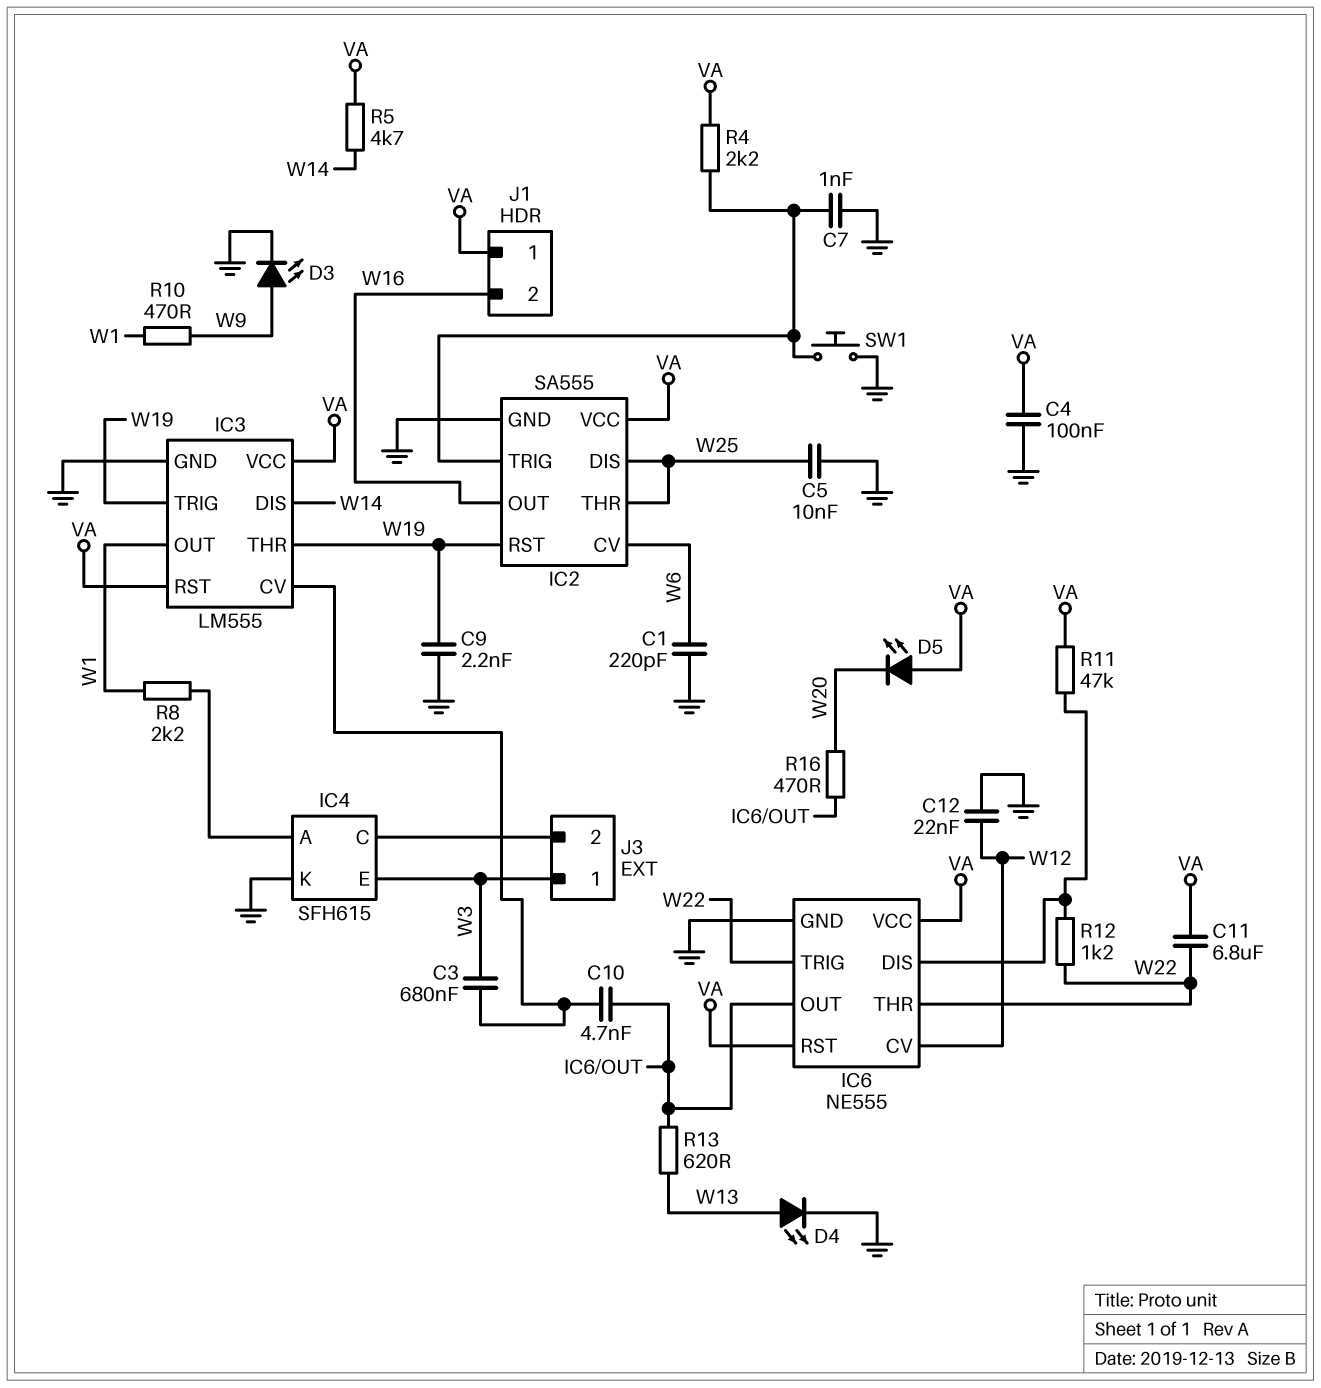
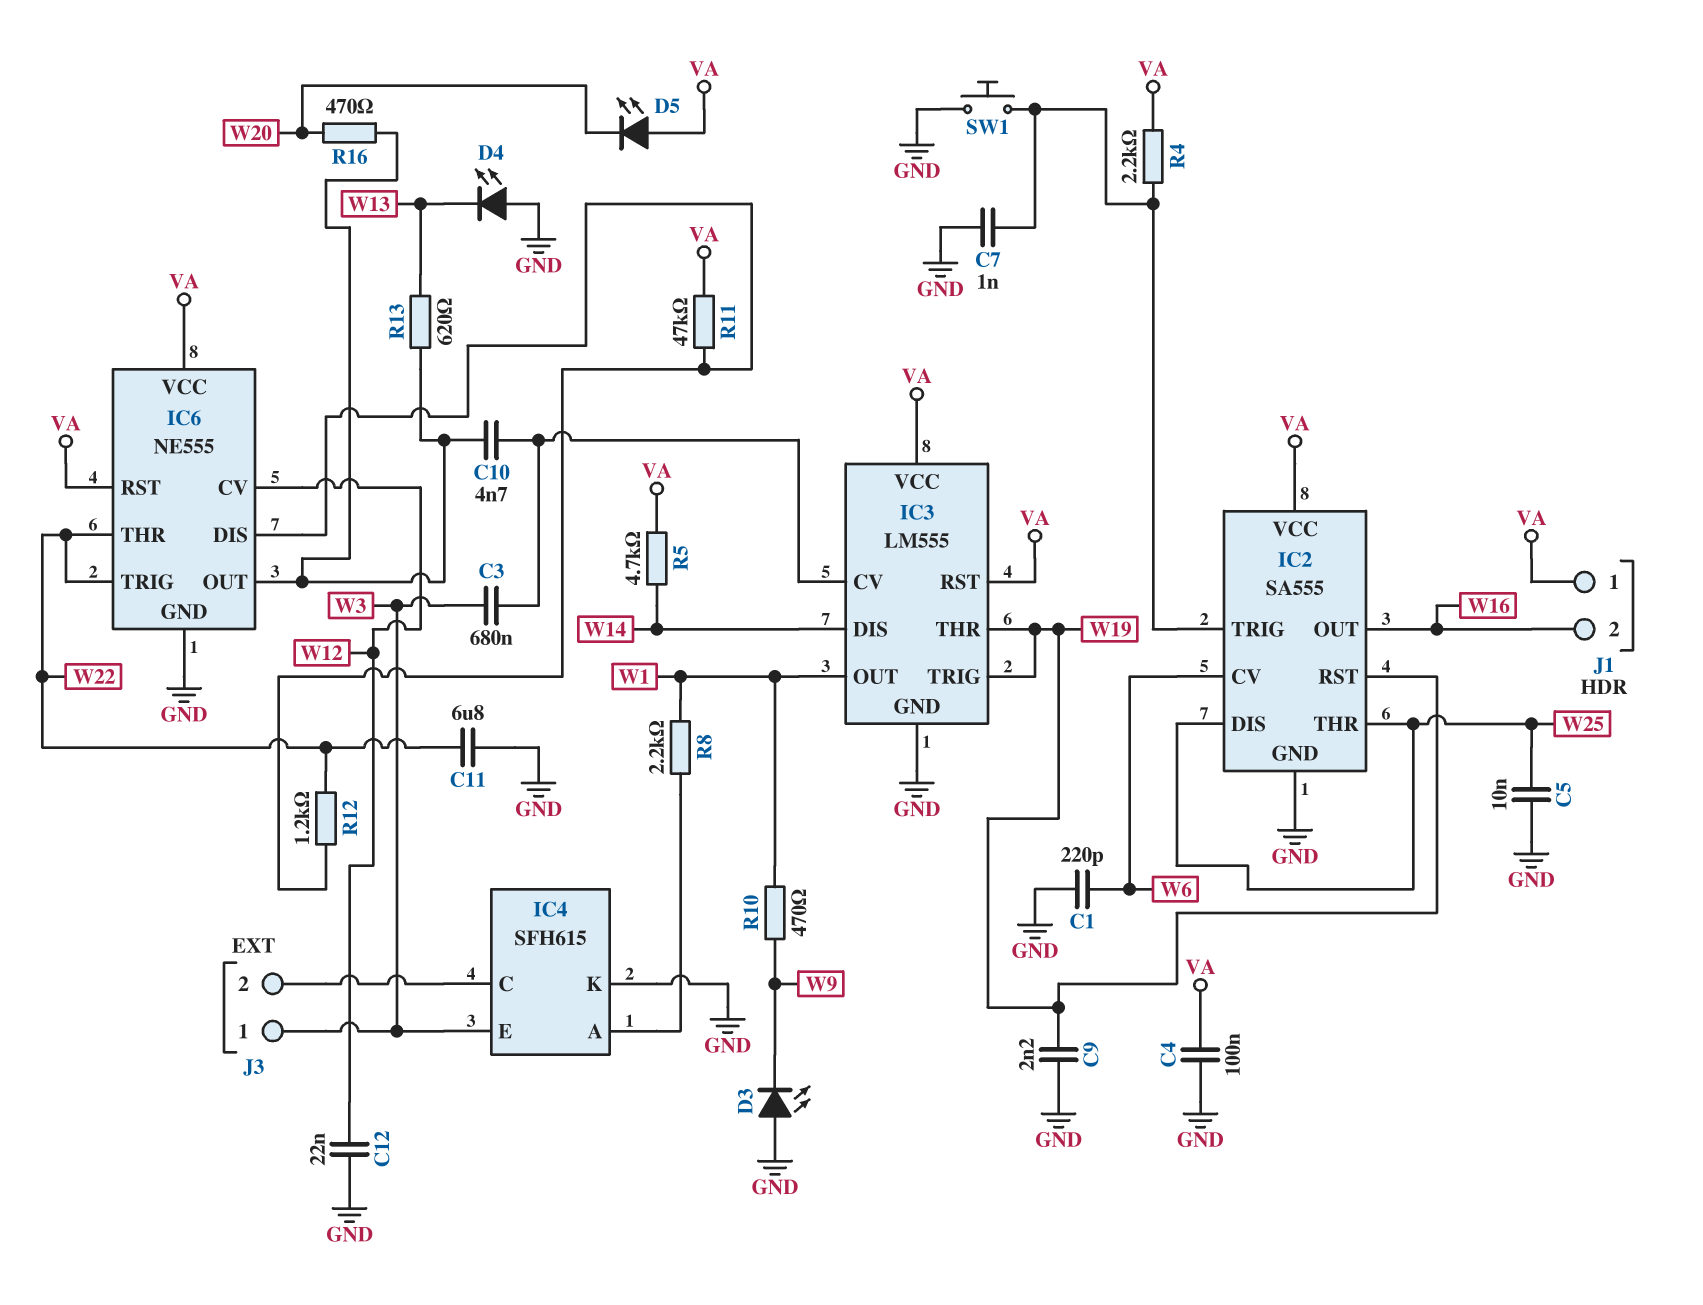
C11: 6.8uF (VA, W22) -> 6.8uF (GND, W22)
D3: LED (A W9, K GND) -> LED (A GND, K W9)
D4: LED (A W13, K GND) -> LED (A GND, K W13)

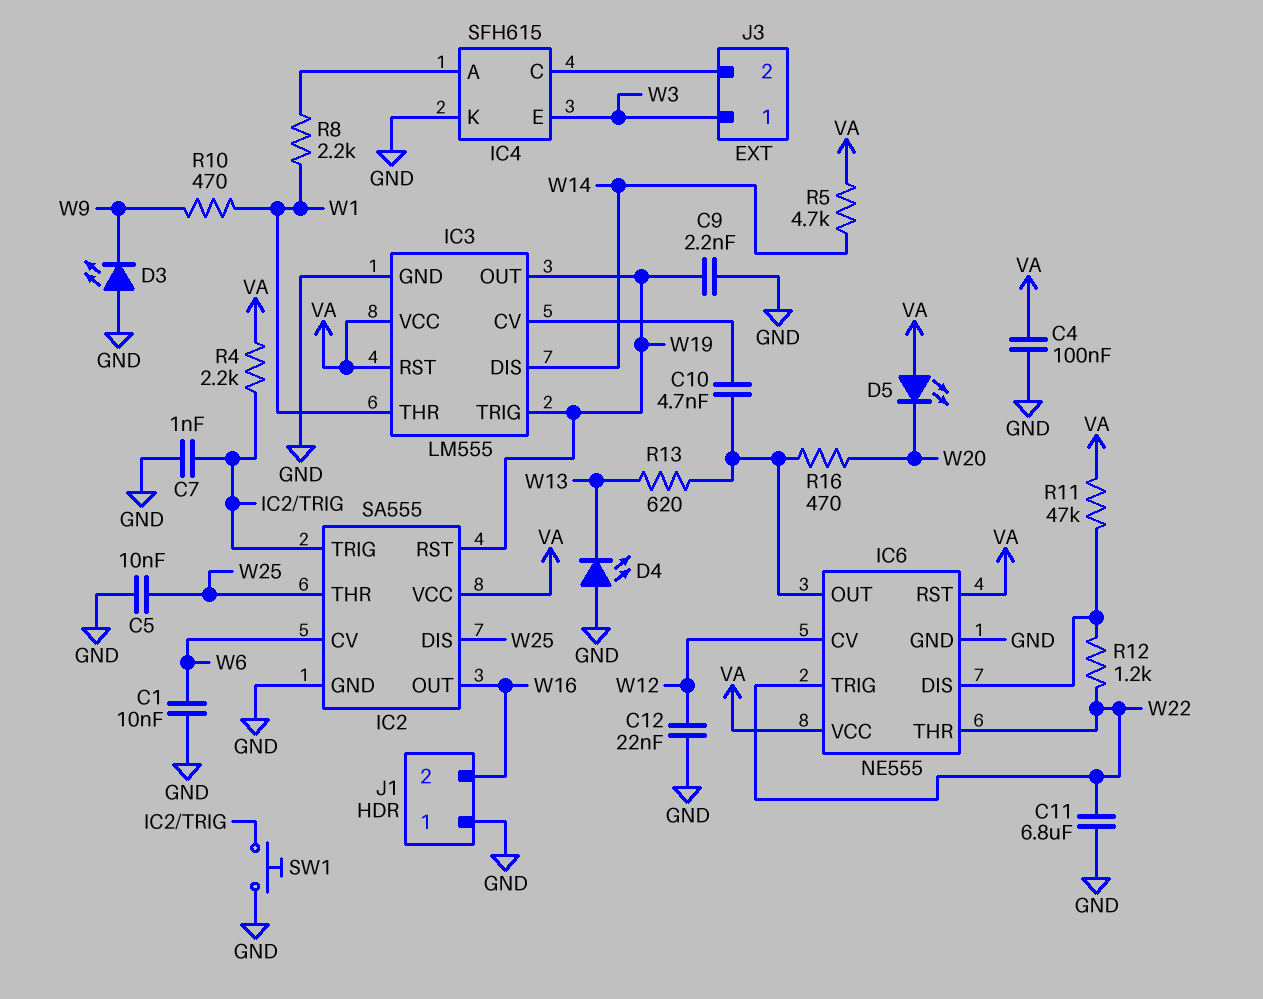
C1: 220pF (GND, W6) -> 10nF (GND, W6)
C3: 680nF (IC3/CV, W3) -> none
IC3 pin OUT: W1 -> W19
IC3 pin THR: W19 -> W1
J1 pin 1: VA -> GND

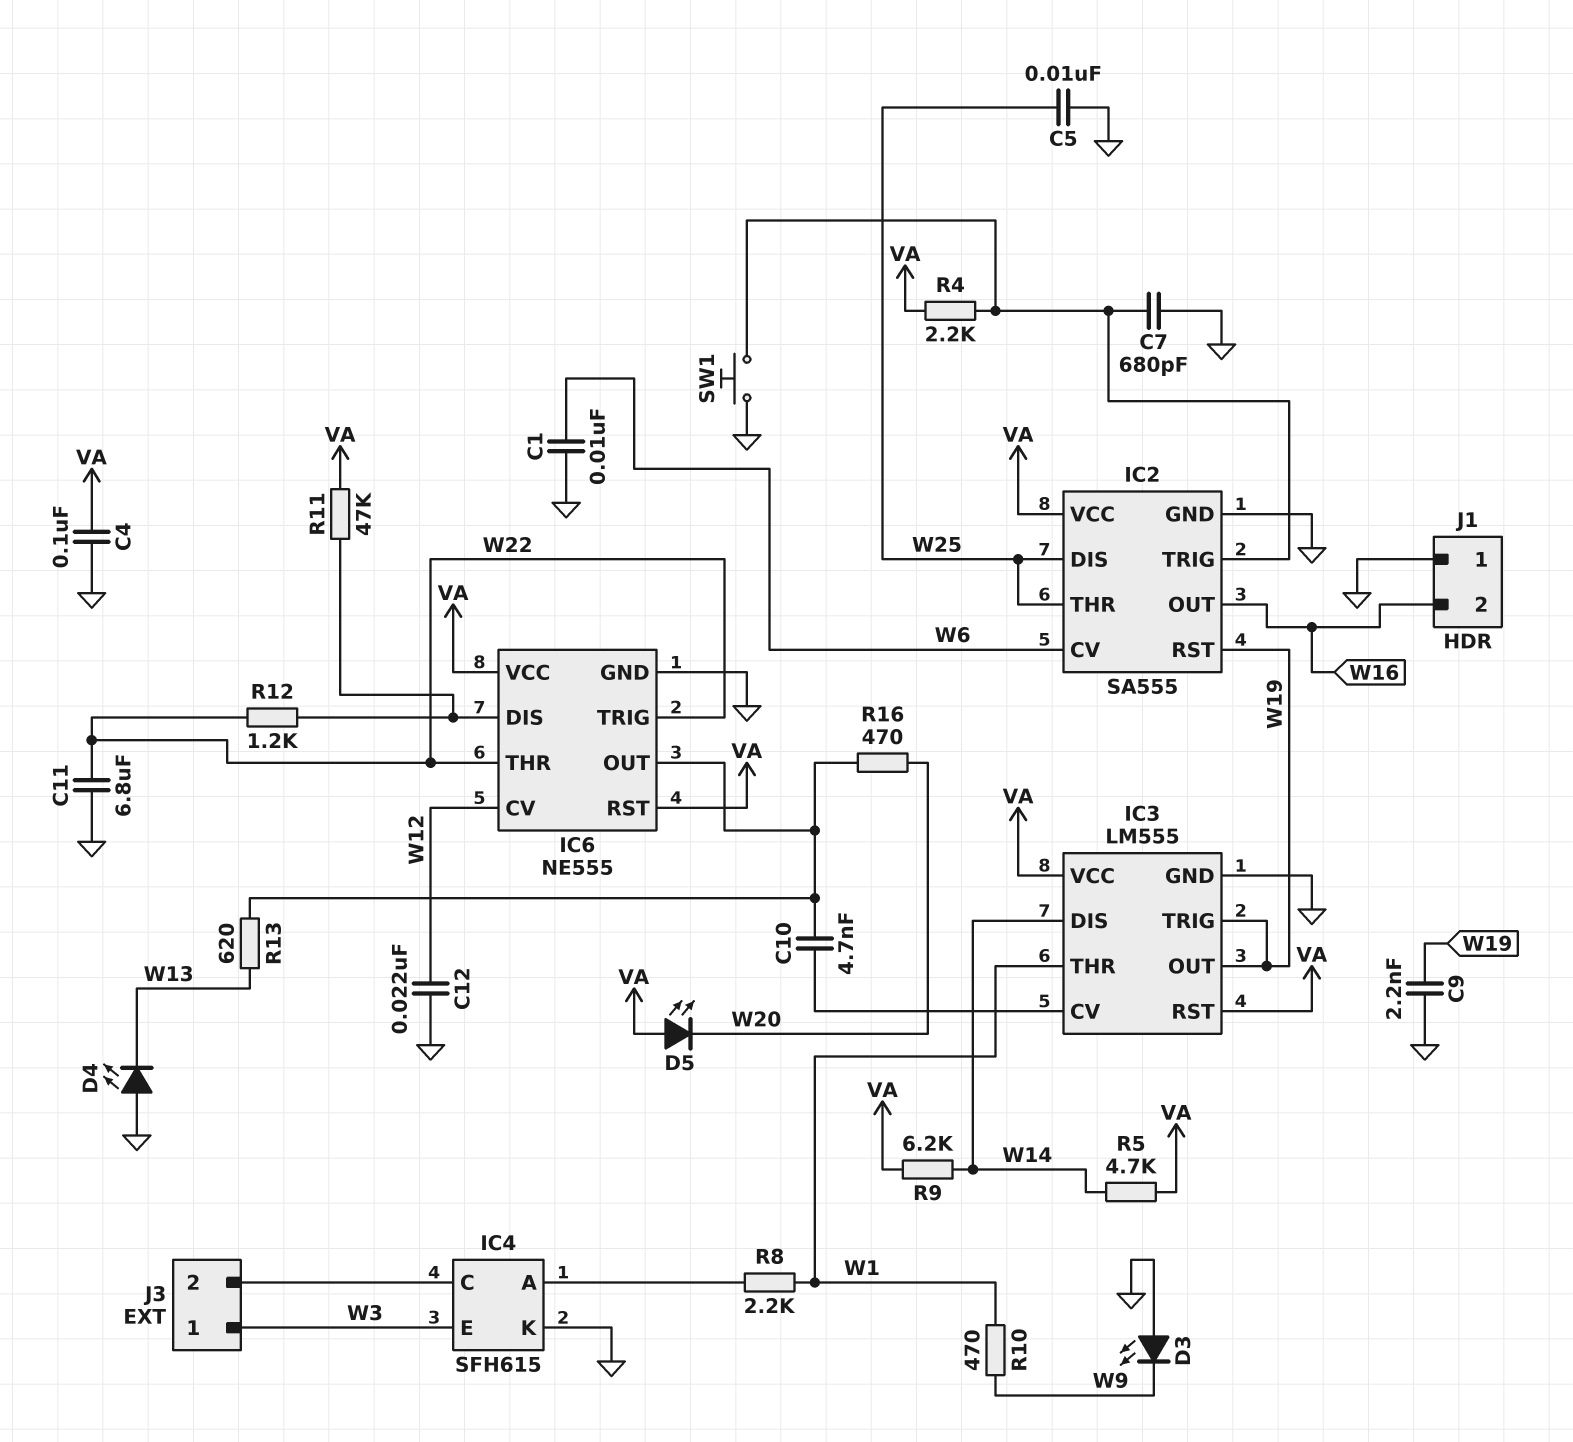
C7: 1nF (GND, IC2/TRIG) -> 680pF (GND, IC2/TRIG)
R9: none -> 6.2k (VA, W14)

